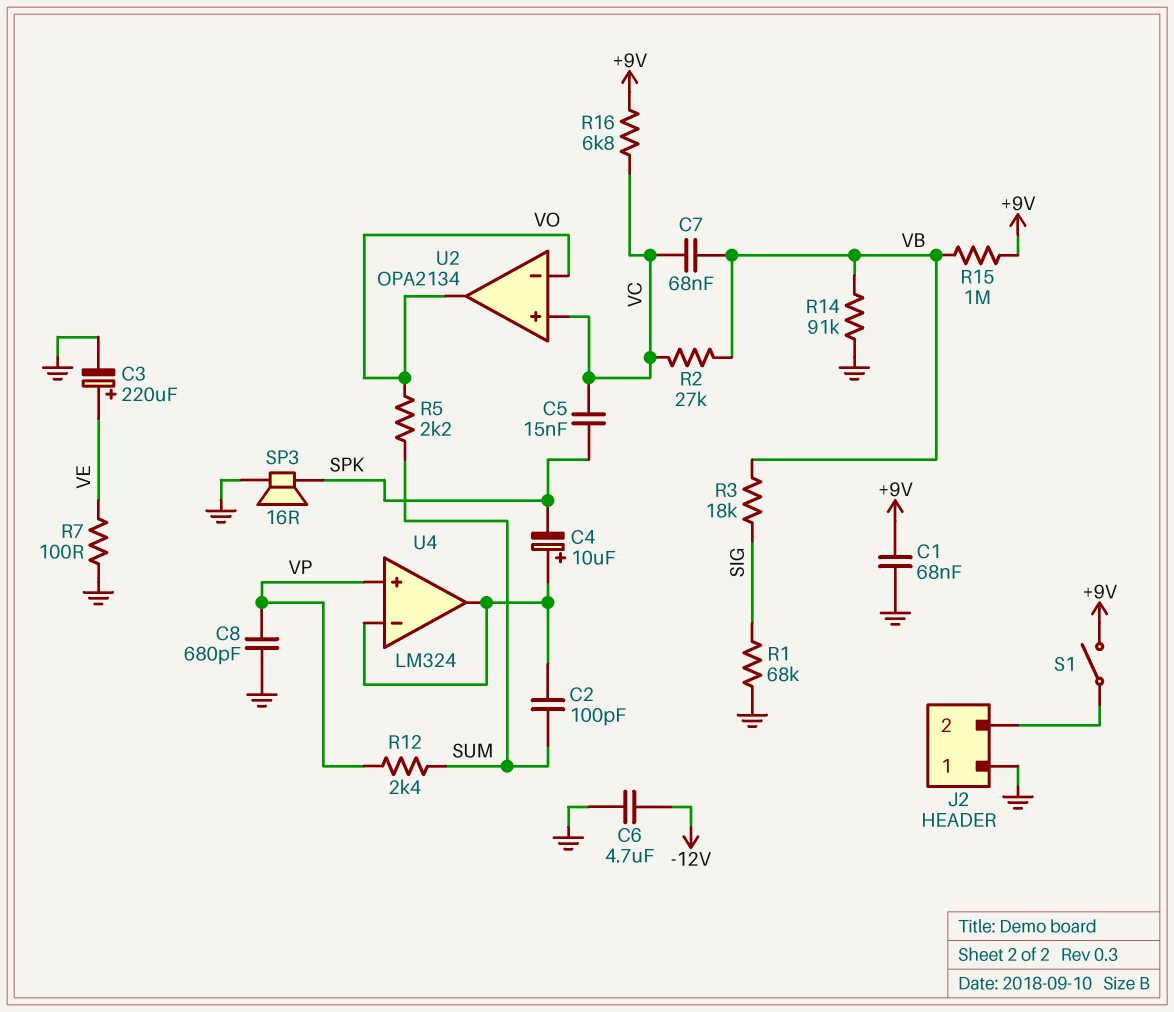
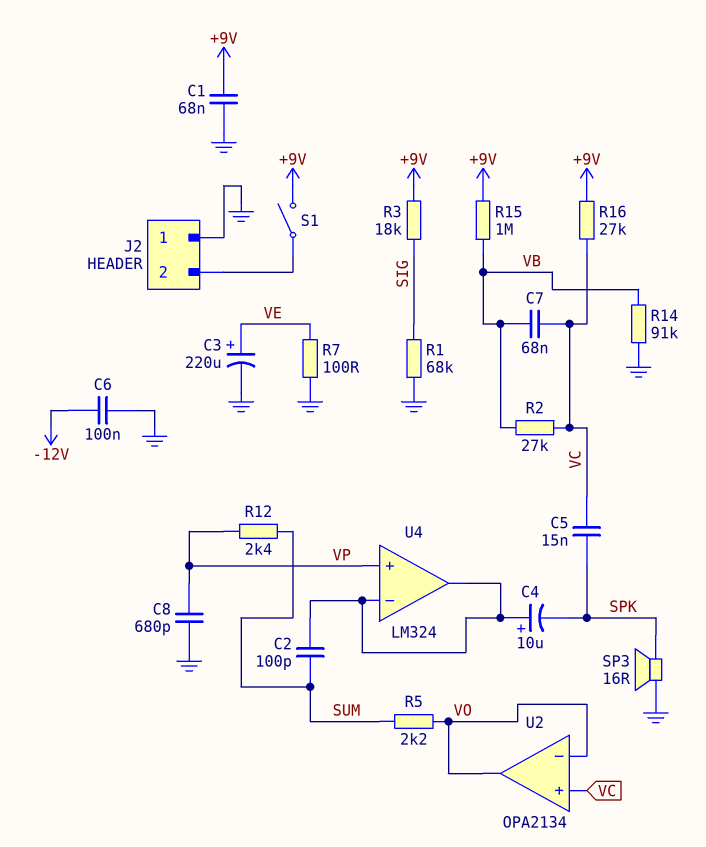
C6: 4.7uF (-12V, GND) -> 100nF (-12V, GND)
R3: 18k (SIG, VB) -> 18k (+9V, SIG)
R16: 6.8k (+9V, VC) -> 27k (+9V, VC)

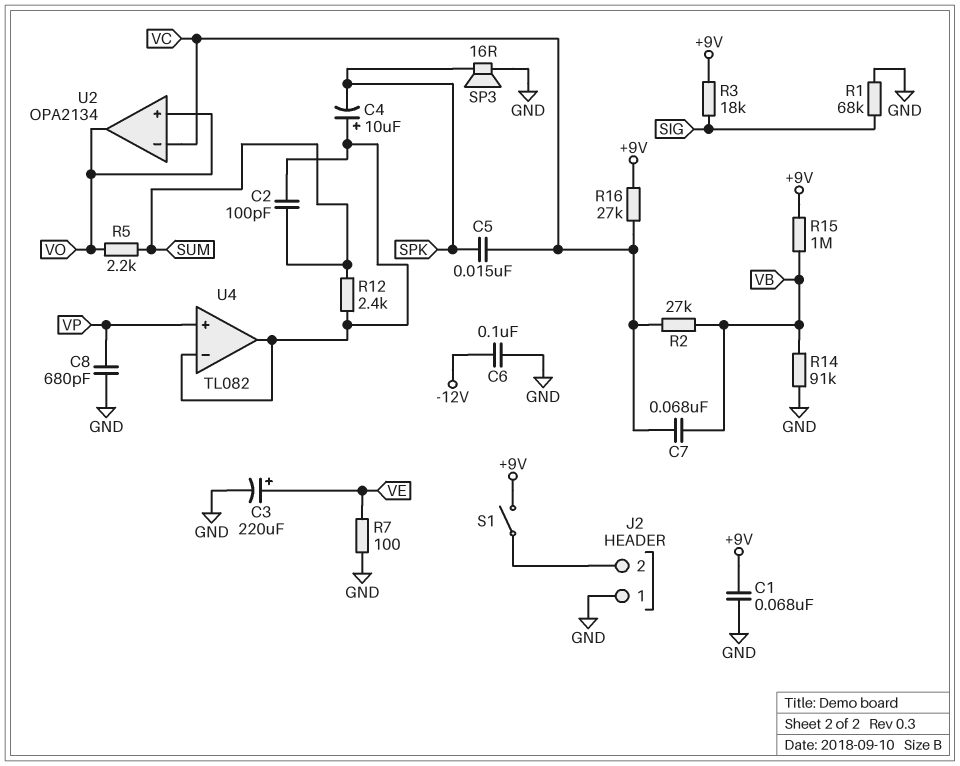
R12: 2.4k (SUM, VP) -> 2.4k (SUM, U4/in-)
U2 pin in+: VC -> VO
U2 pin in-: VO -> VC
U4: LM324 -> TL082

